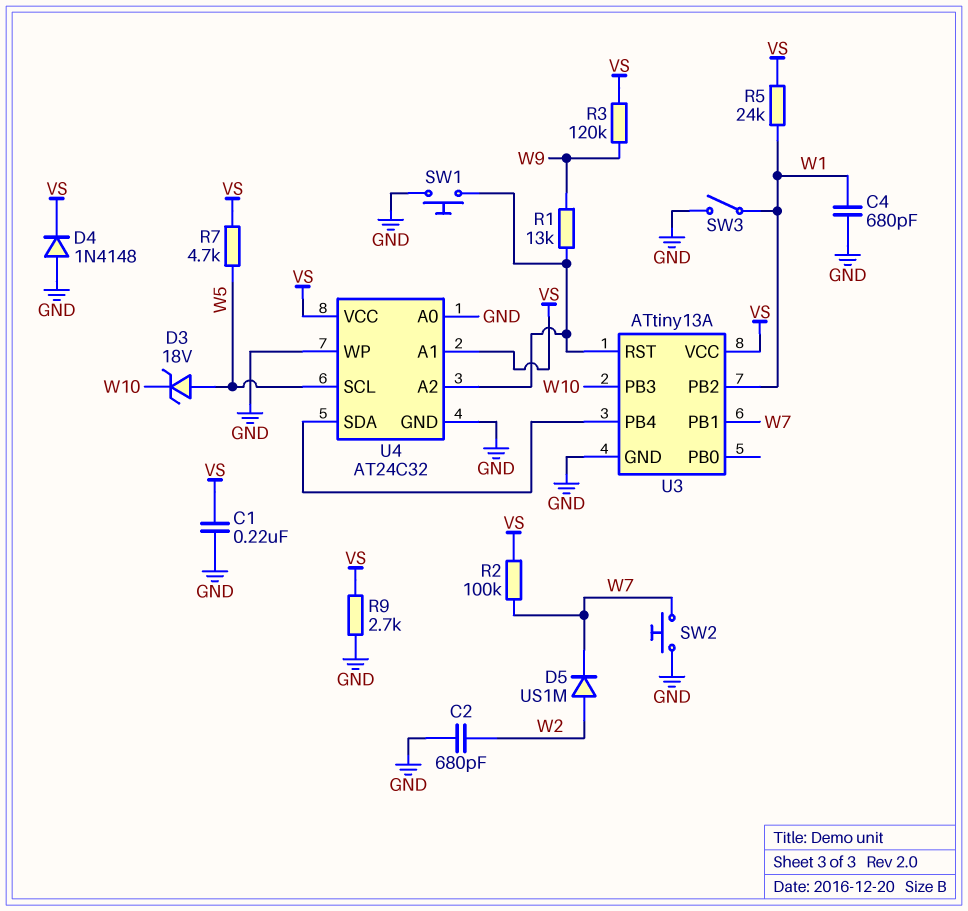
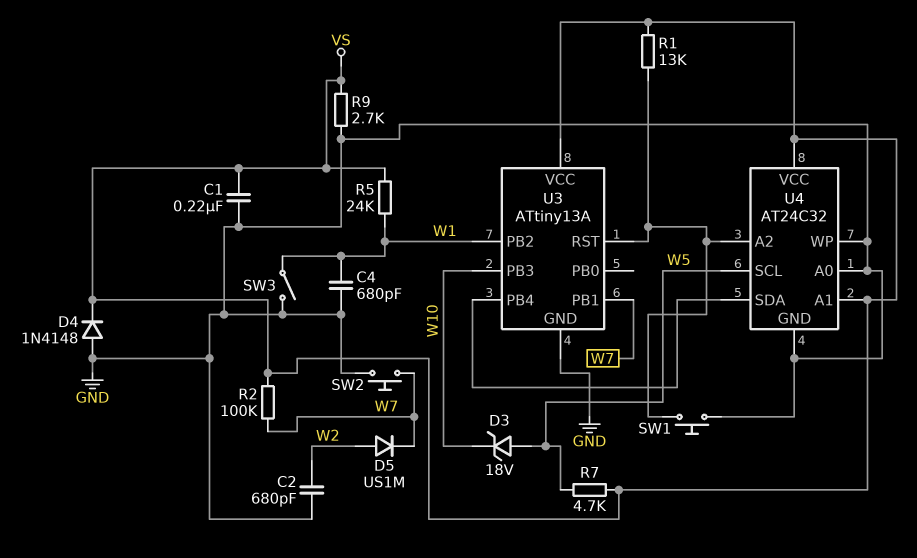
R1: 13k (U3/RST, W9) -> 13k (U3/RST, VS)
R3: 120k (VS, W9) -> none

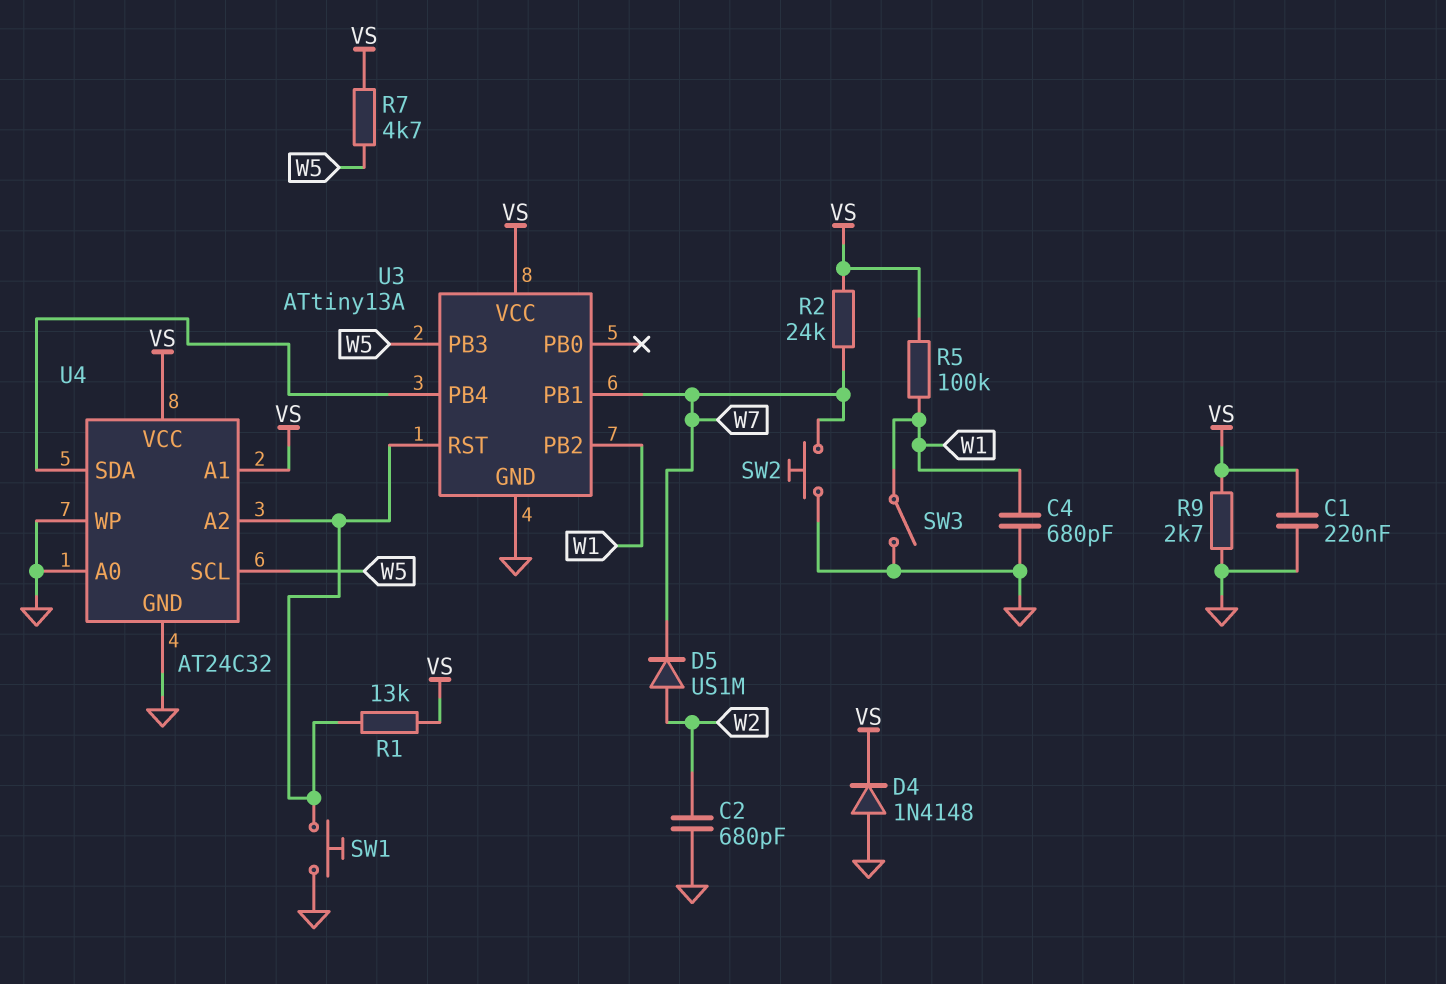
D3: zener 18V (A W5, K W10) -> none
R2: 100k (VS, W7) -> 24k (VS, W7)
R5: 24k (VS, W1) -> 100k (VS, W1)
U3 pin PB3: W10 -> W5

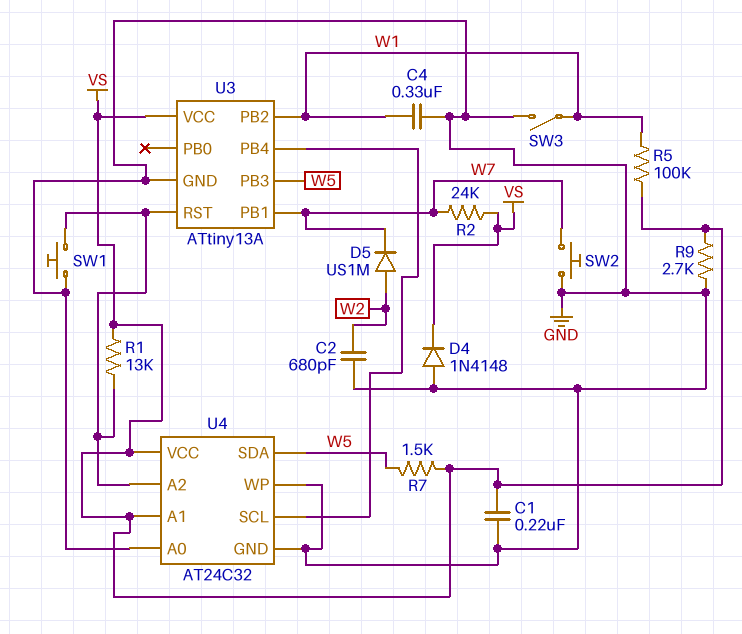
C4: 680pF (GND, W1) -> 330nF (GND, W1)
R7: 4.7k (VS, W5) -> 1.5k (VS, W5)
U4 pin SCL: W5 -> U3/PB4
U4 pin SDA: U3/PB4 -> W5

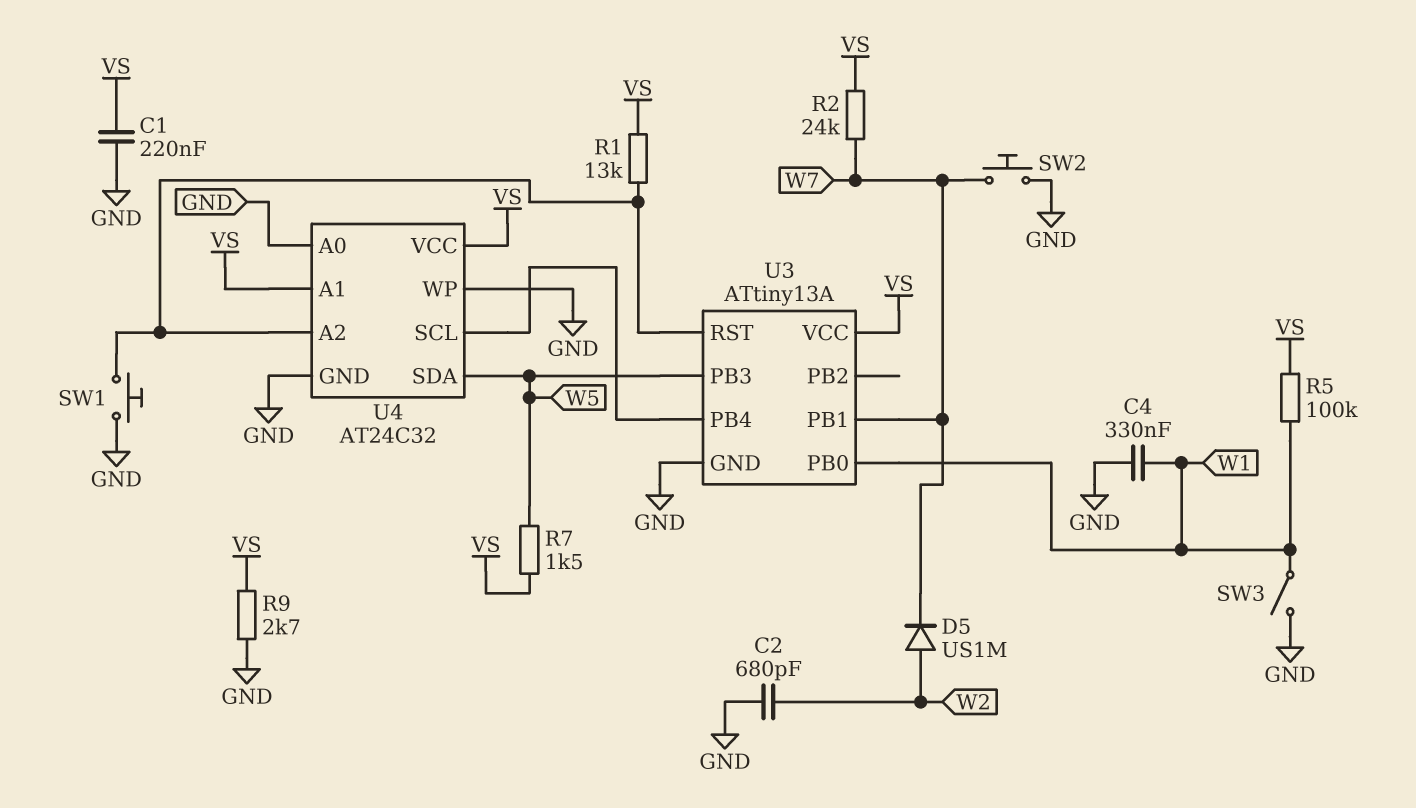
D4: diode 1N4148 (A GND, K VS) -> none
U3 pin PB0: none -> W1
U3 pin PB2: W1 -> none

